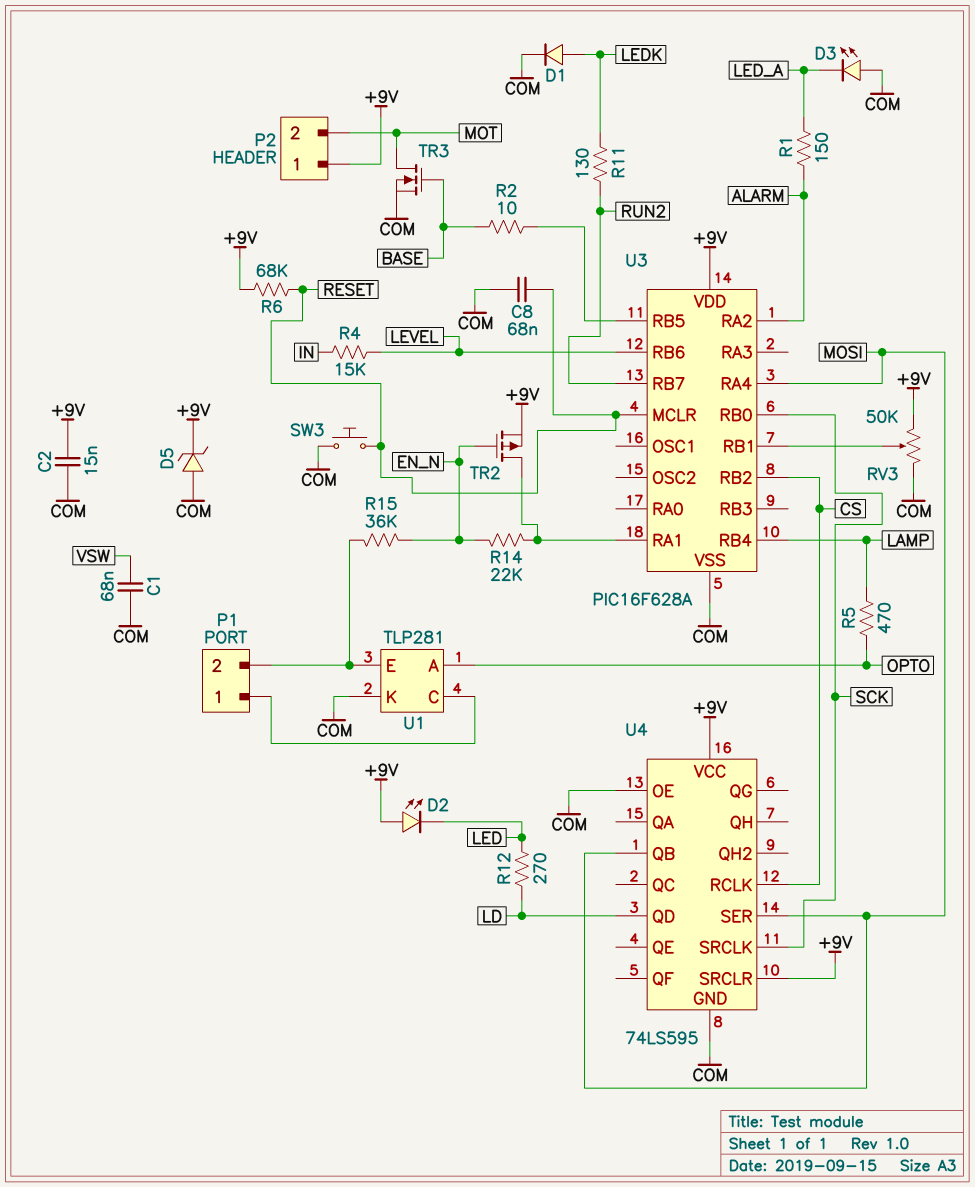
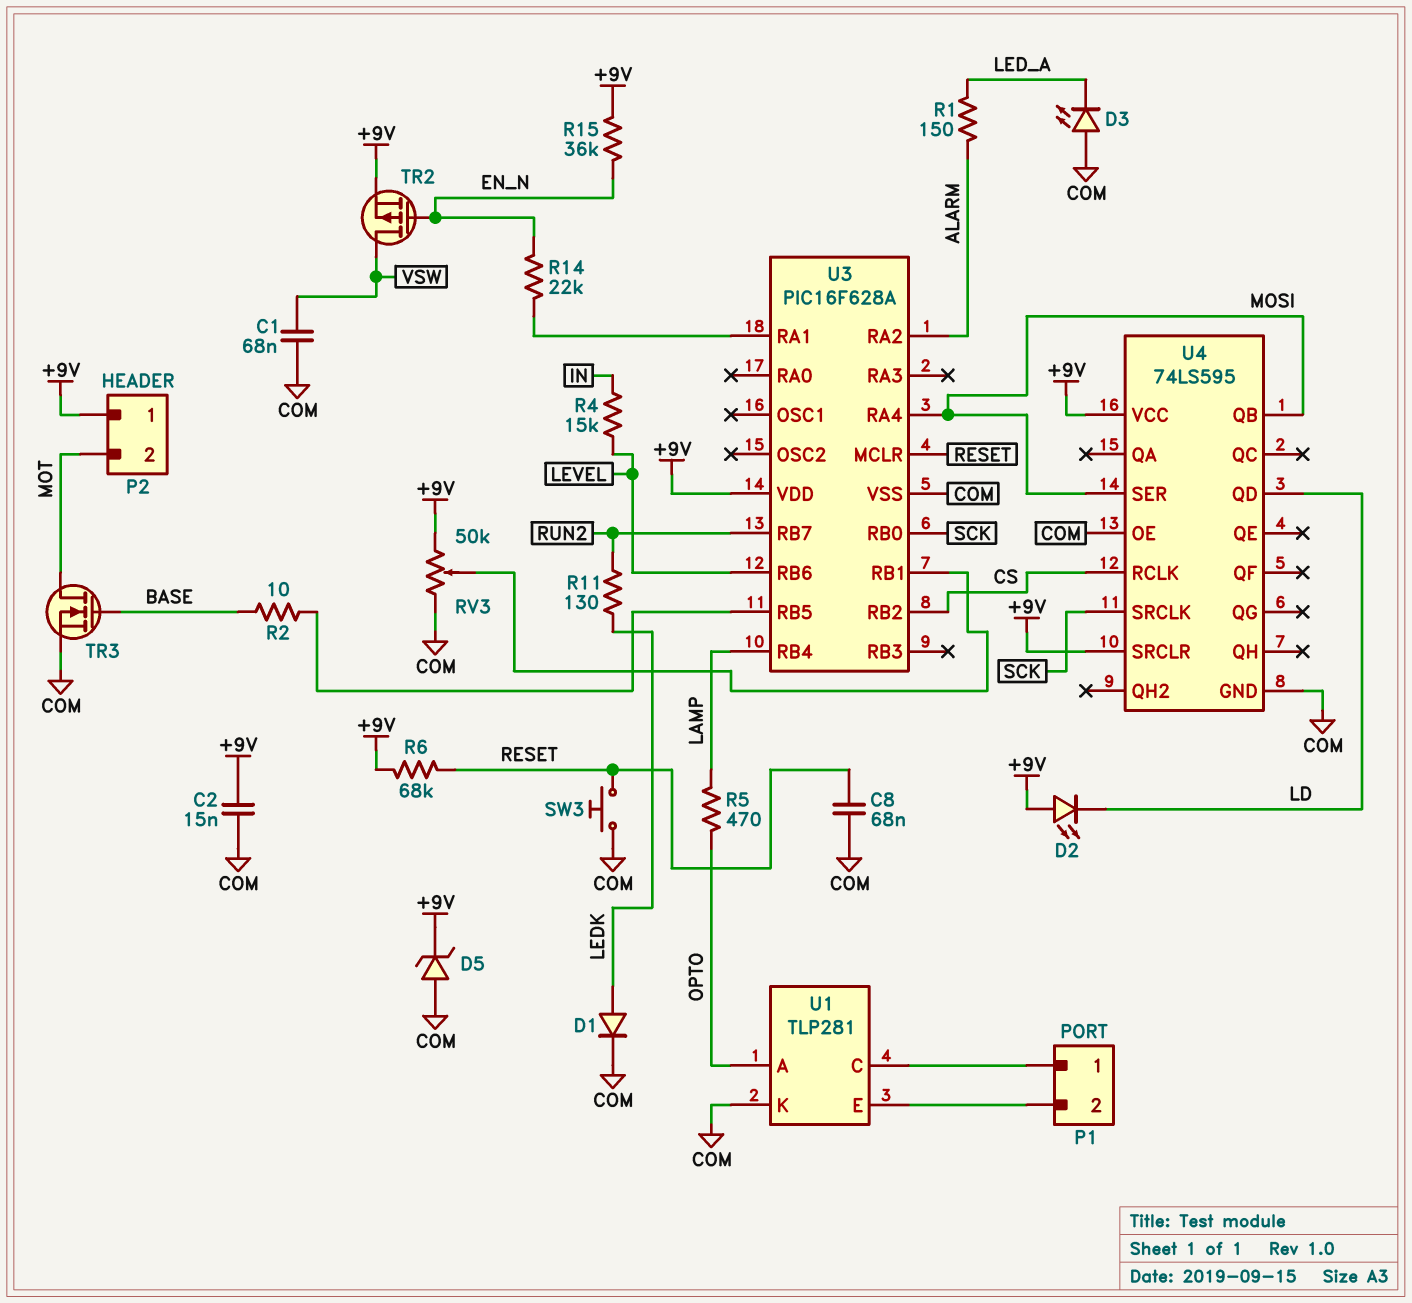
D2: LED (A +9V, K LED) -> LED (A +9V, K LD)
R12: 270 (LD, LED) -> none
R15: 36k (EN_N, P1/2) -> 36k (+9V, EN_N)
TR2: PMOS (G EN_N, D U3/RA1, S +9V) -> PMOS (G EN_N, D VSW, S +9V)

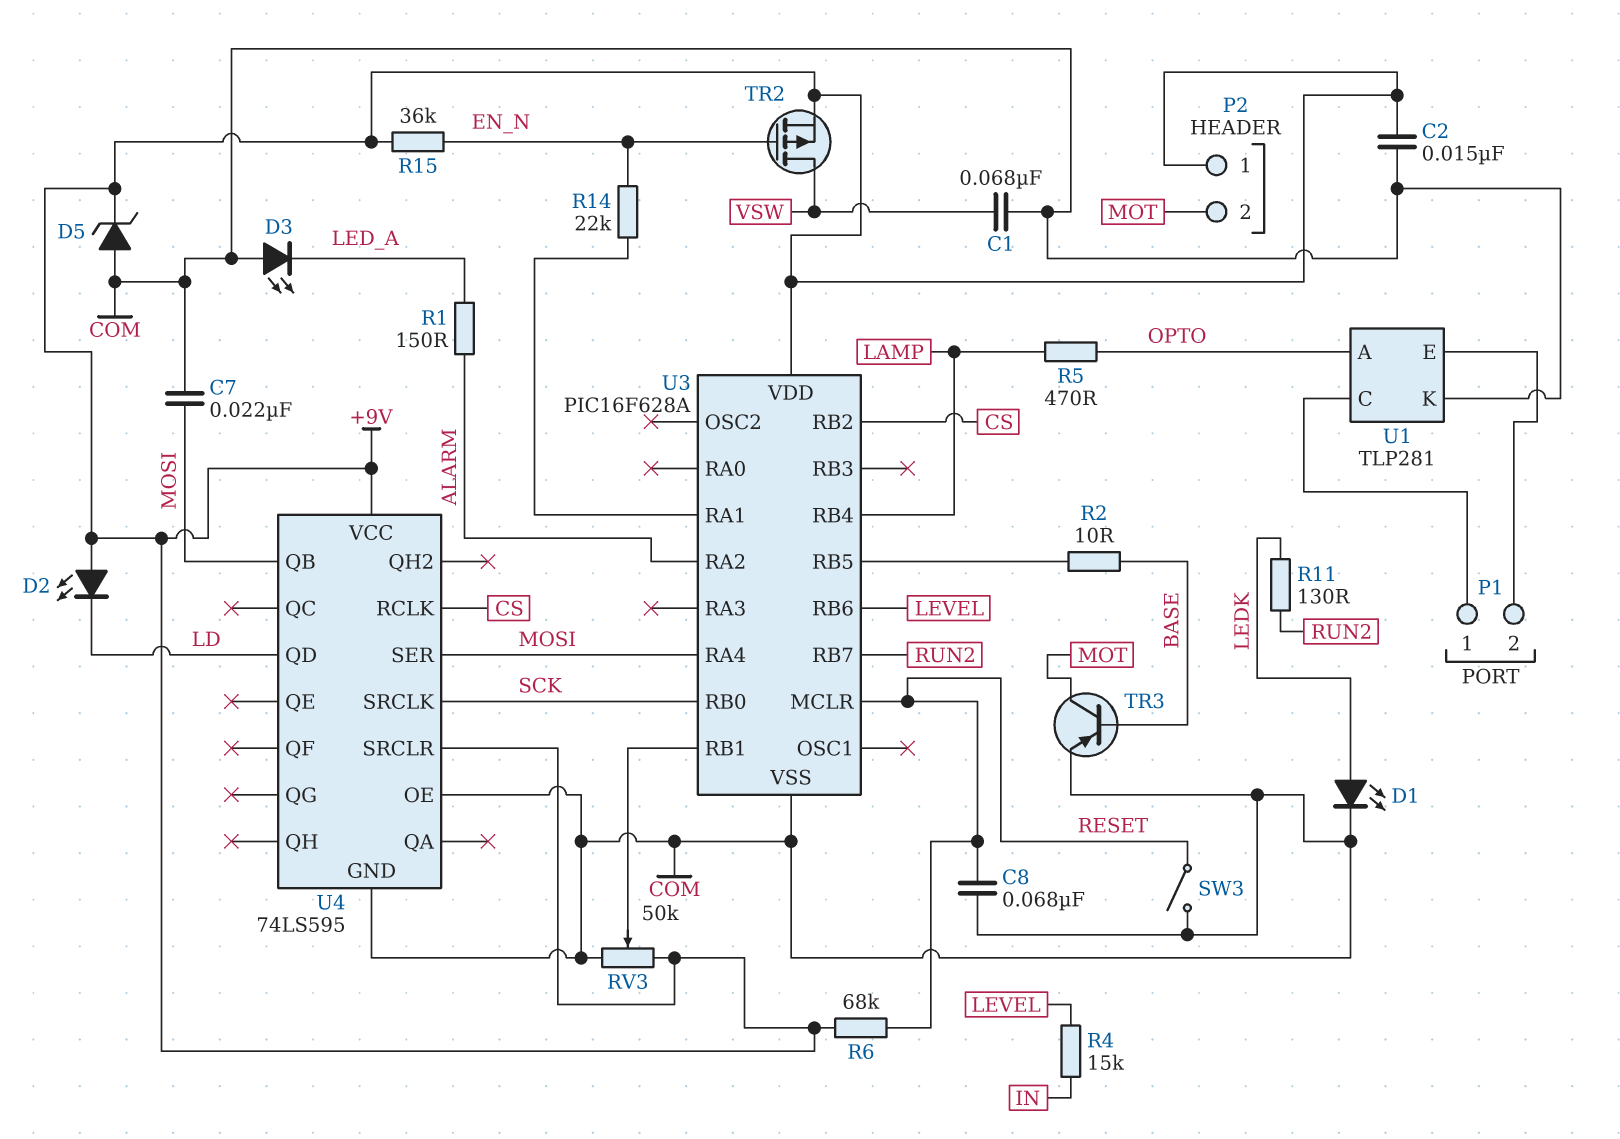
C7: none -> 22nF (COM, MOSI)
D1: diode (A LEDK, K COM) -> LED (A LEDK, K COM)
SW3: button (COM, RESET) -> switch (COM, RESET)
TR3: NMOS (G BASE, D MOT, S COM) -> PNP (B BASE, C MOT, E COM)

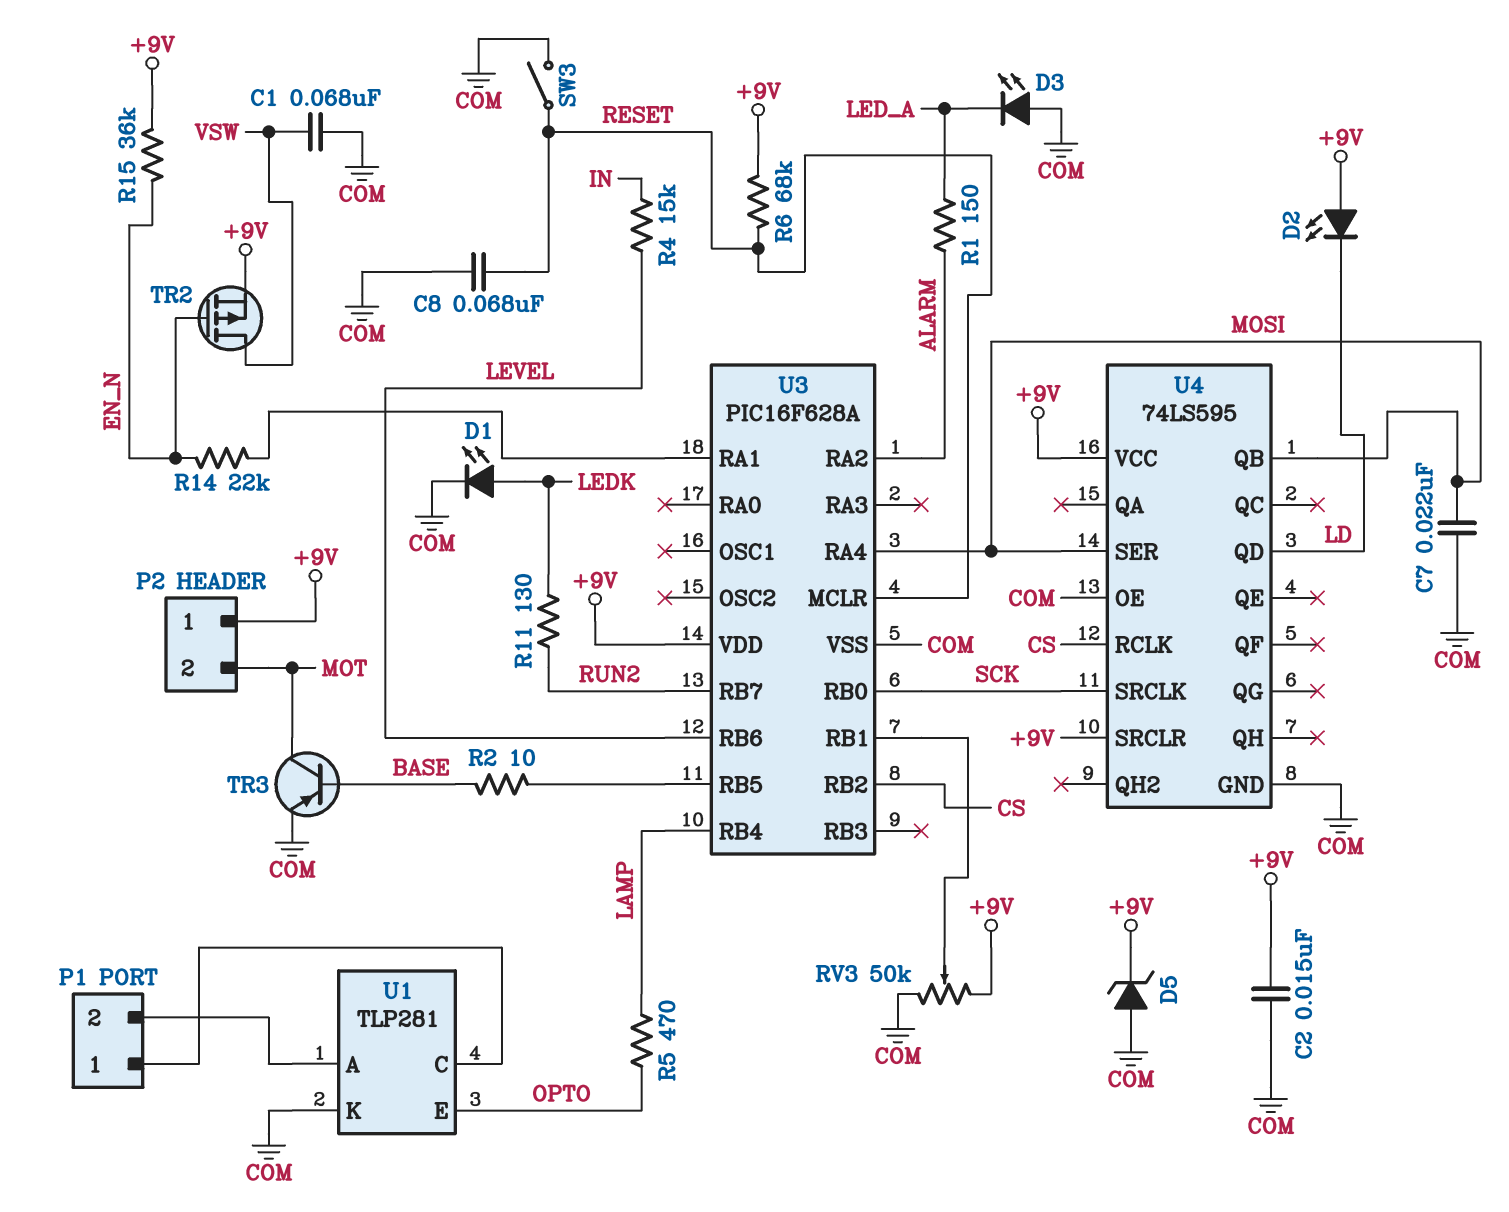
U1 pin A: OPTO -> P1/2
U1 pin E: P1/2 -> OPTO

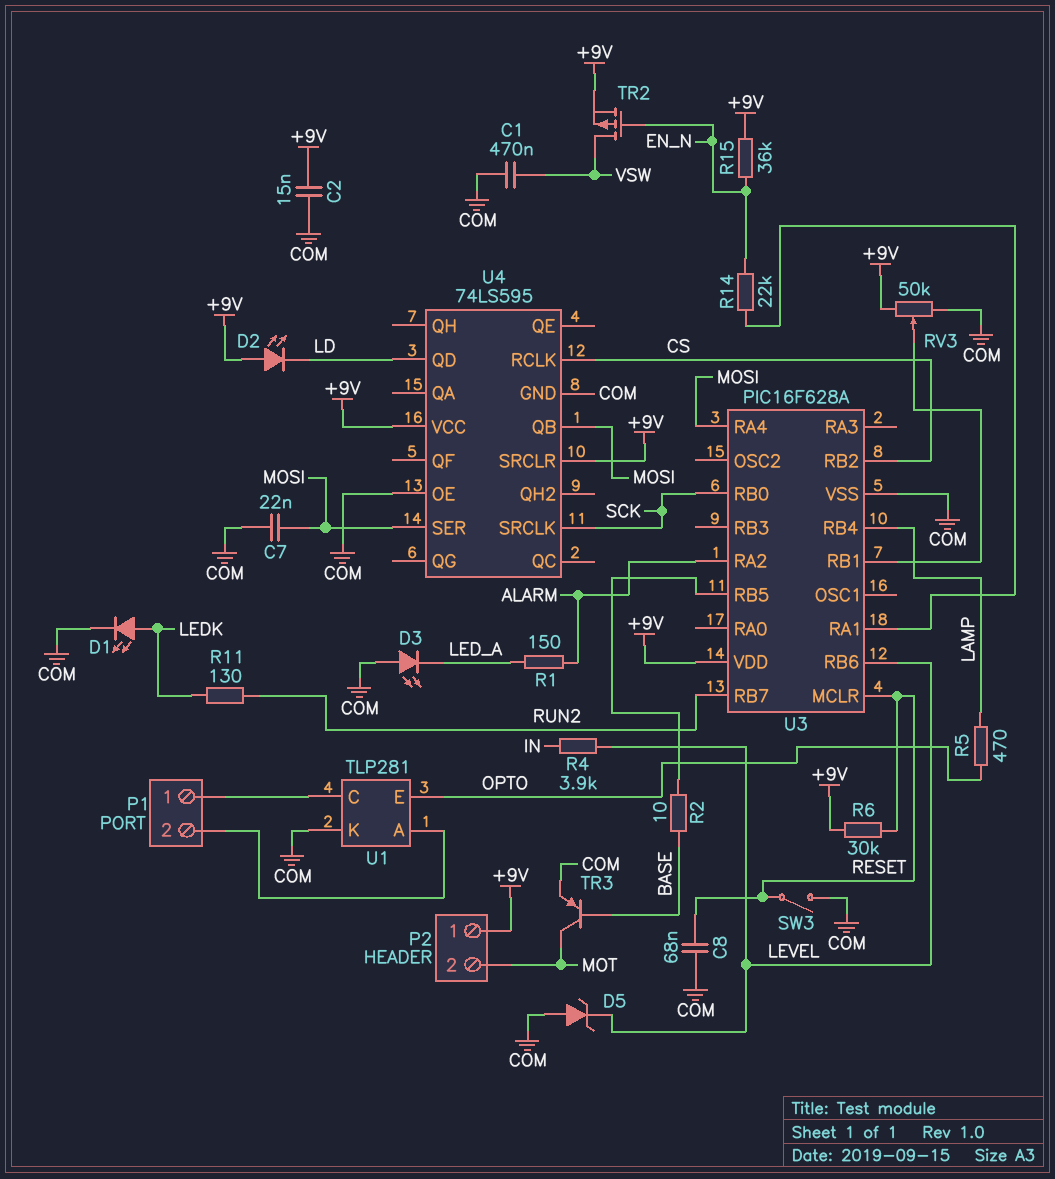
C1: 68nF (COM, VSW) -> 470nF (COM, VSW)
D5: zener (A COM, K +9V) -> zener (A COM, K LEVEL)
R4: 15k (IN, LEVEL) -> 3.9k (IN, LEVEL)
R6: 68k (+9V, RESET) -> 30k (+9V, RESET)

